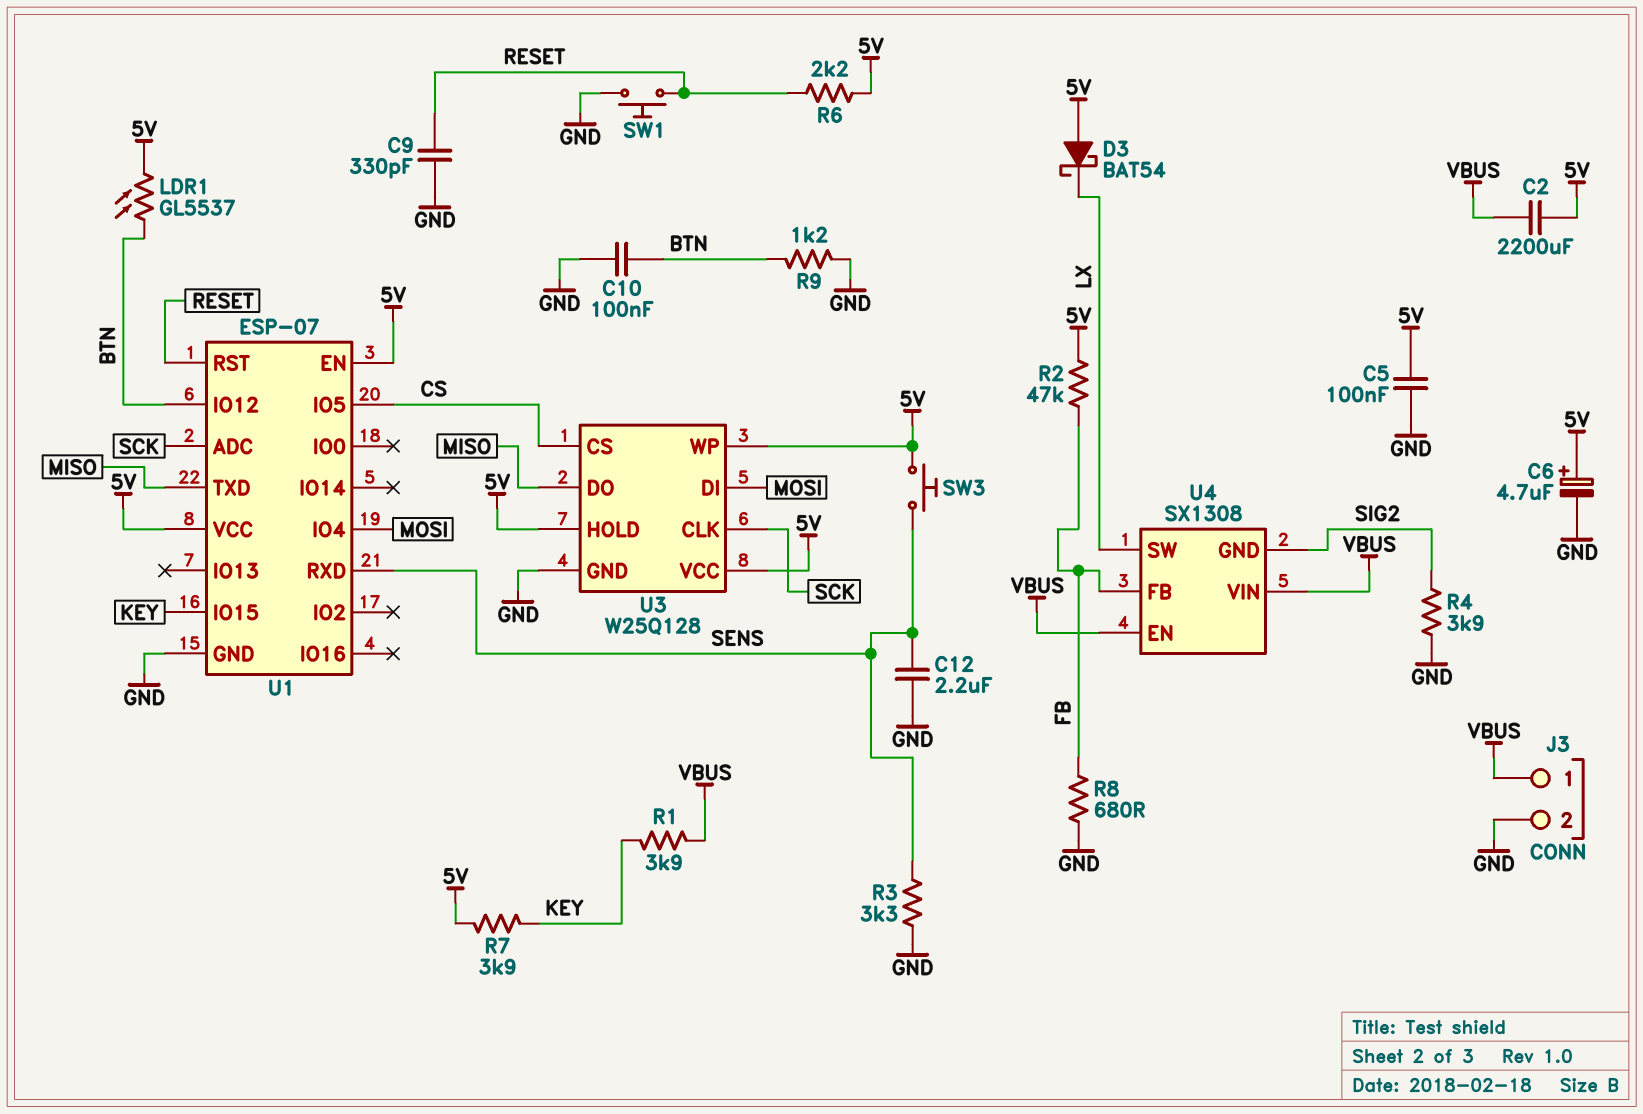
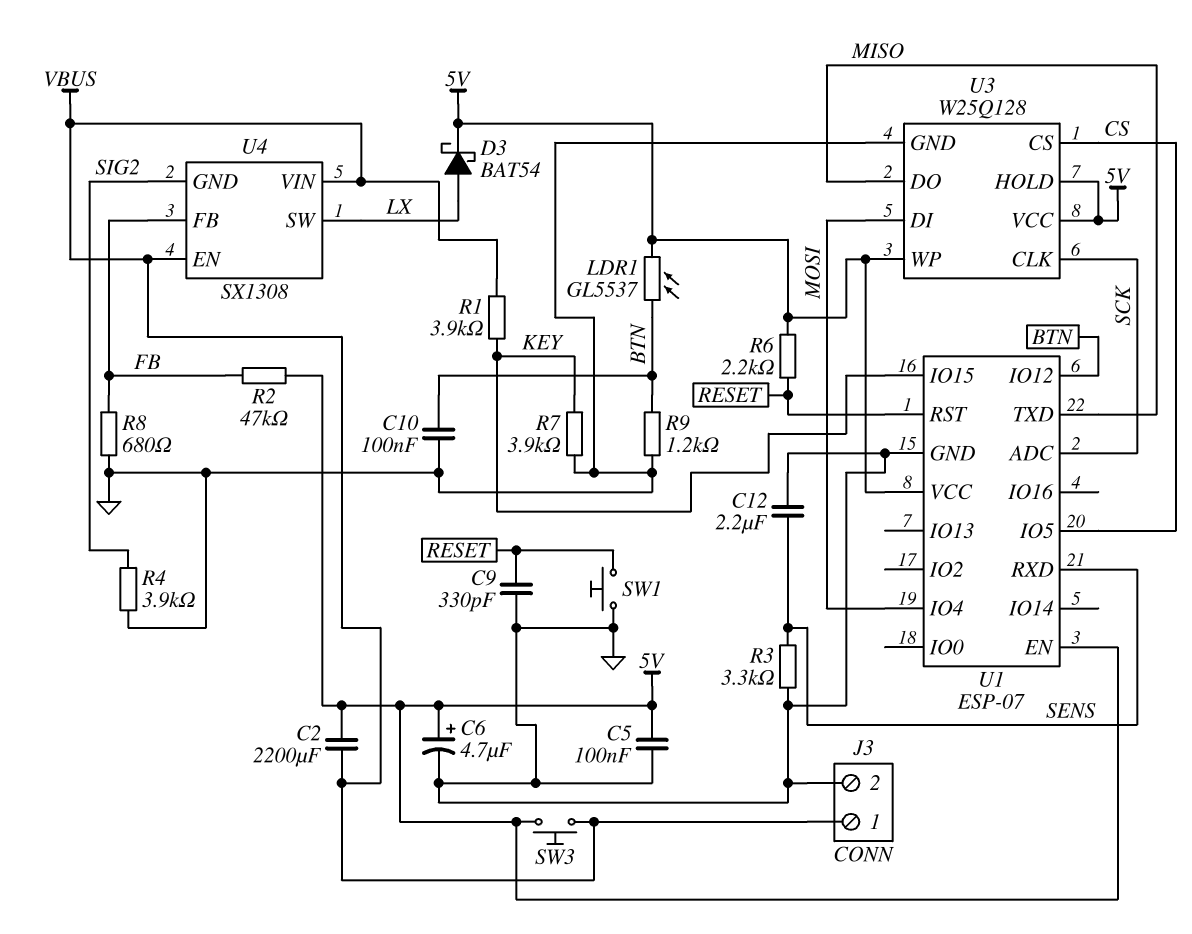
D3: schottky BAT54 (A 5V, K LX) -> schottky BAT54 (A LX, K 5V)
R7: 3.9k (5V, KEY) -> 3.9k (GND, KEY)
SW3: button (5V, SENS) -> button (5V, VBUS)

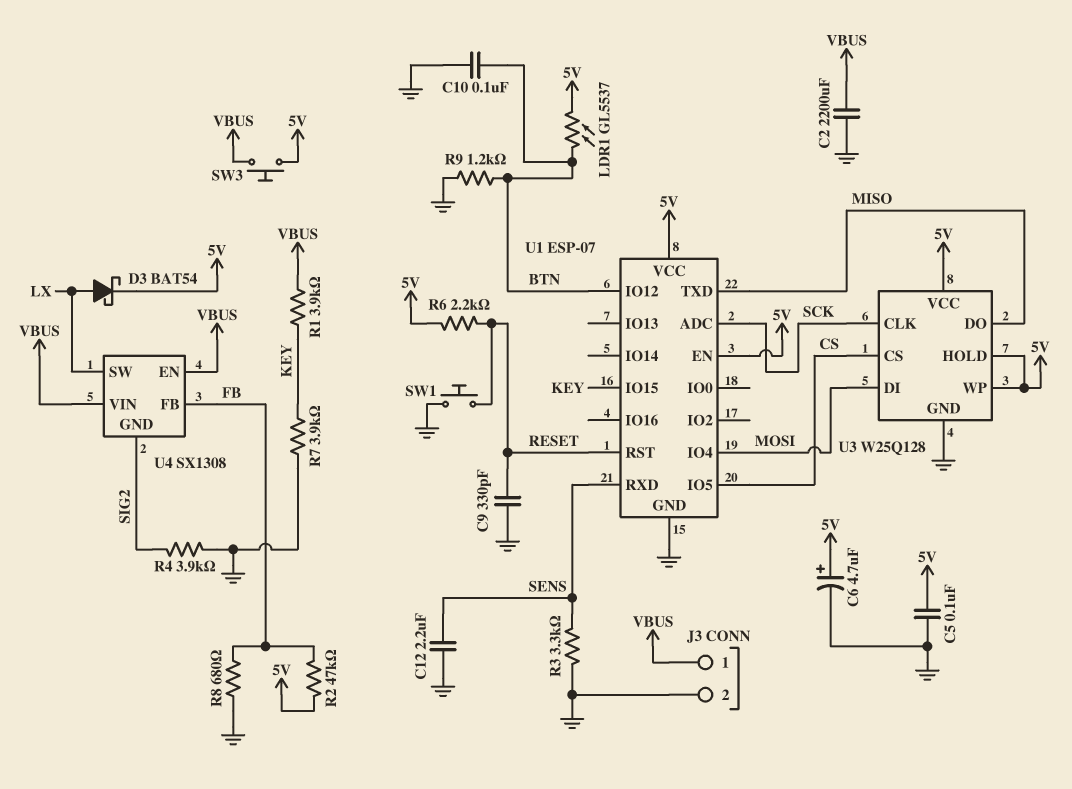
C2: 2200uF (5V, VBUS) -> 2200uF (GND, VBUS)

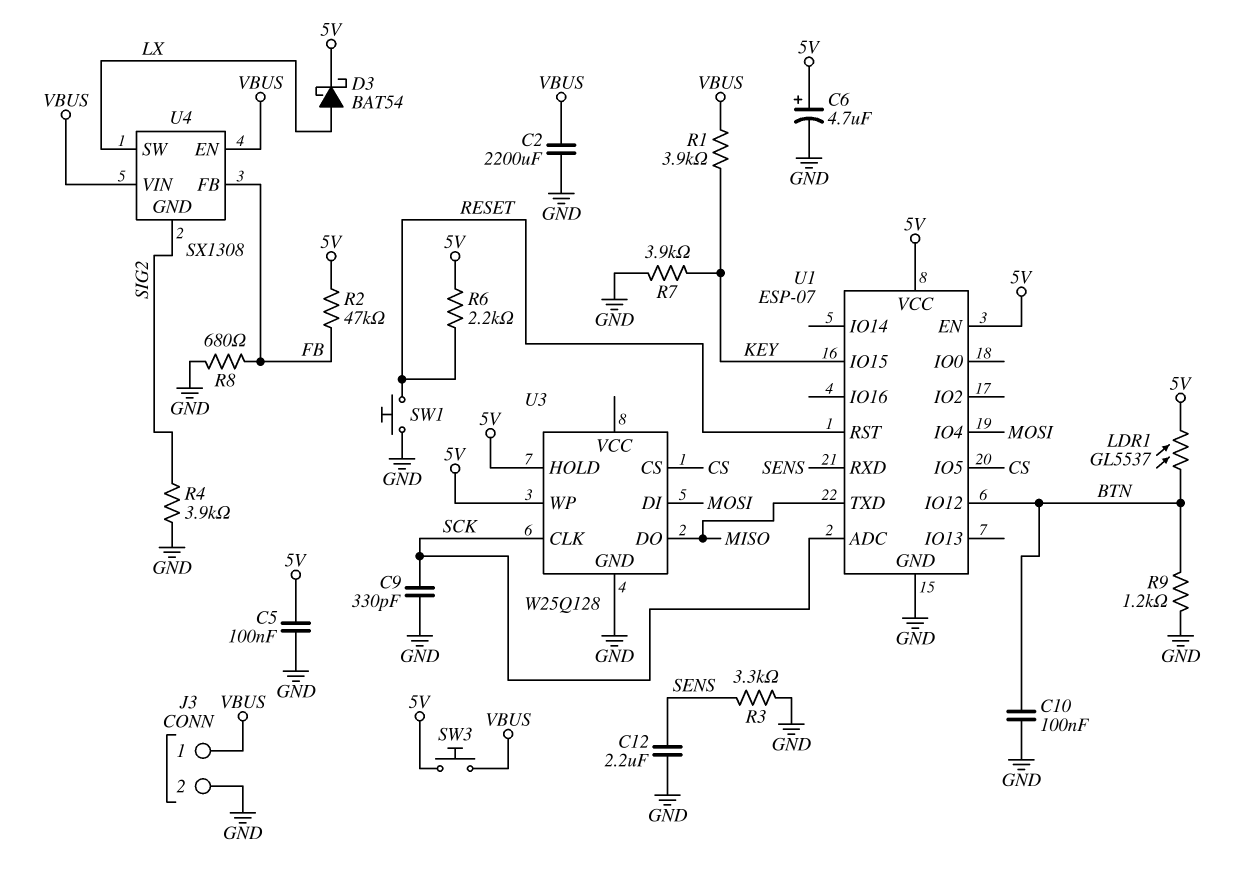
C9: 330pF (GND, RESET) -> 330pF (GND, SCK)
U3 pin VCC: 5V -> none

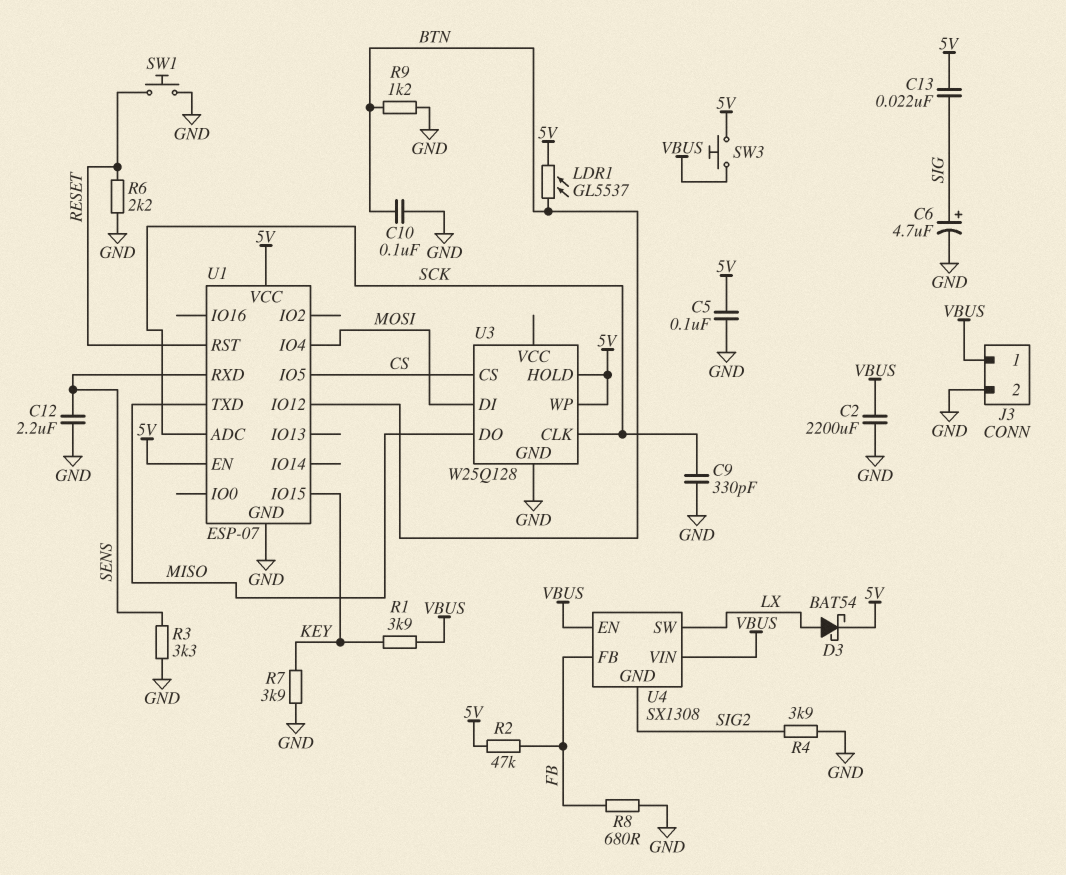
C6: 4.7uF (plus 5V, minus GND) -> 4.7uF (plus SIG, minus GND)
C13: none -> 22nF (5V, SIG)
R6: 2.2k (5V, RESET) -> 2.2k (GND, RESET)

